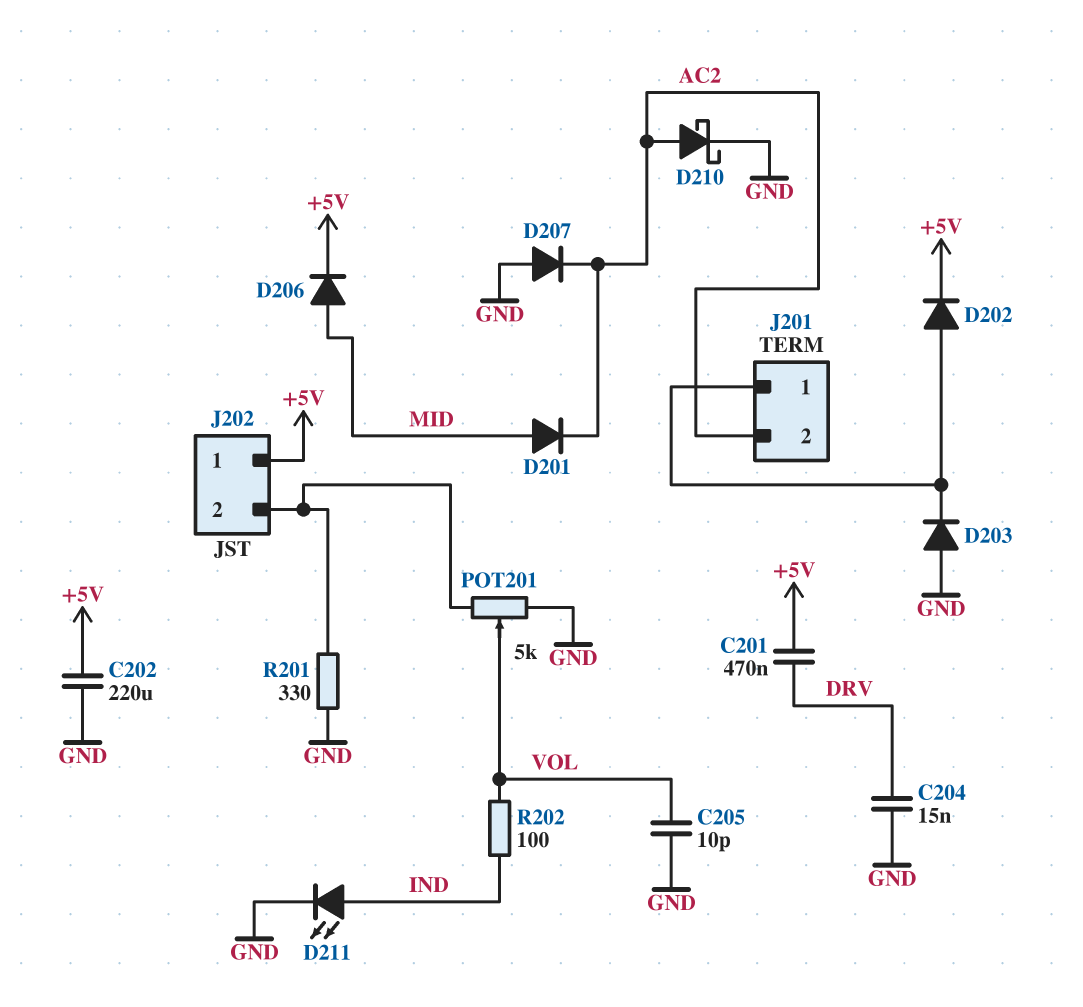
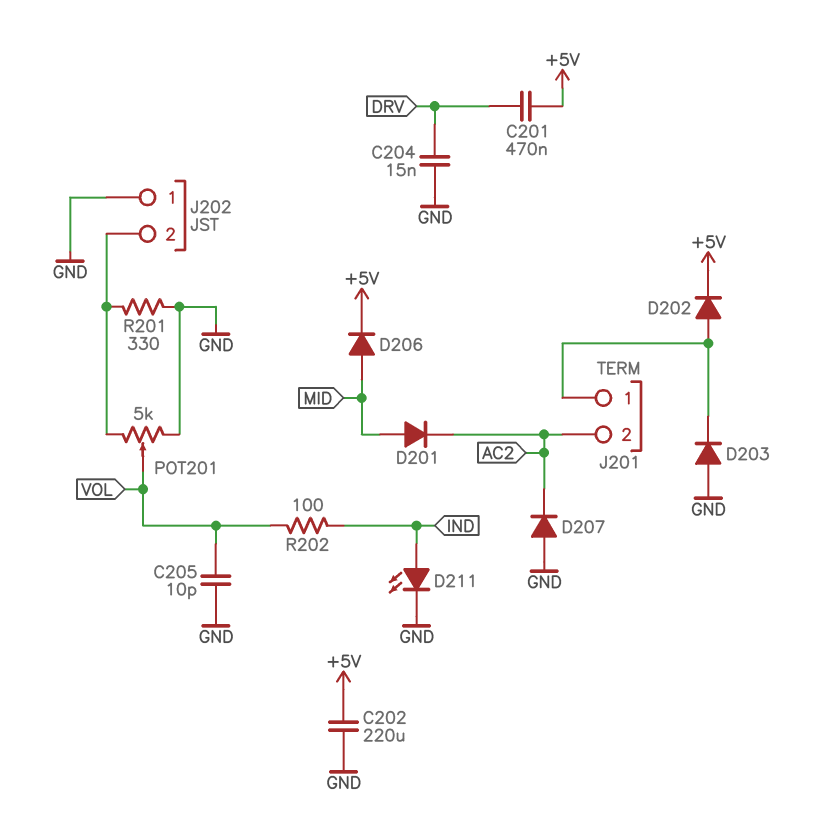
D210: schottky (A AC2, K GND) -> none
J202 pin 1: +5V -> GND

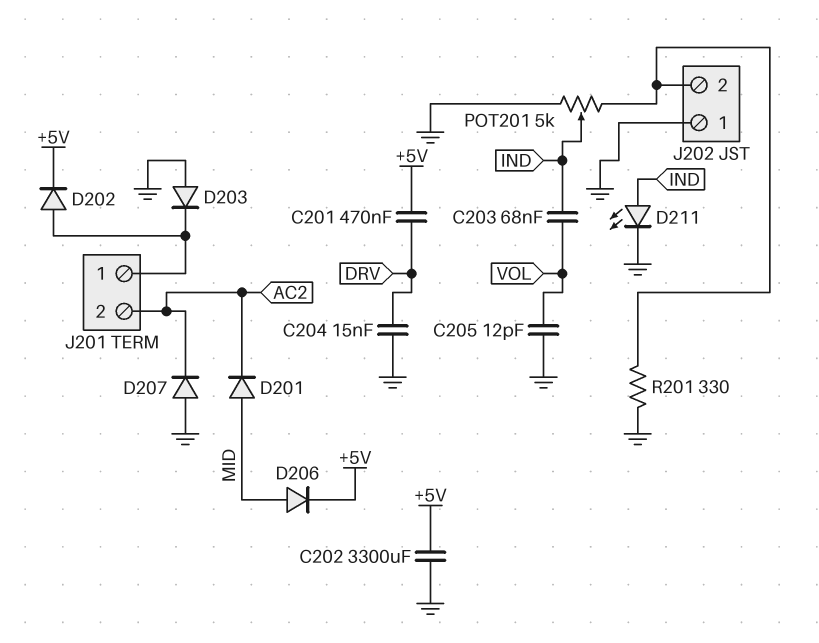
C202: 220uF (+5V, GND) -> 3300uF (+5V, GND)
C203: none -> 68nF (IND, VOL)
C205: 10pF (GND, VOL) -> 12pF (GND, VOL)
POT201: 5k (GND, J202/2, wiper VOL) -> 5k (GND, J202/2, wiper IND)
R202: 100 (IND, VOL) -> none

